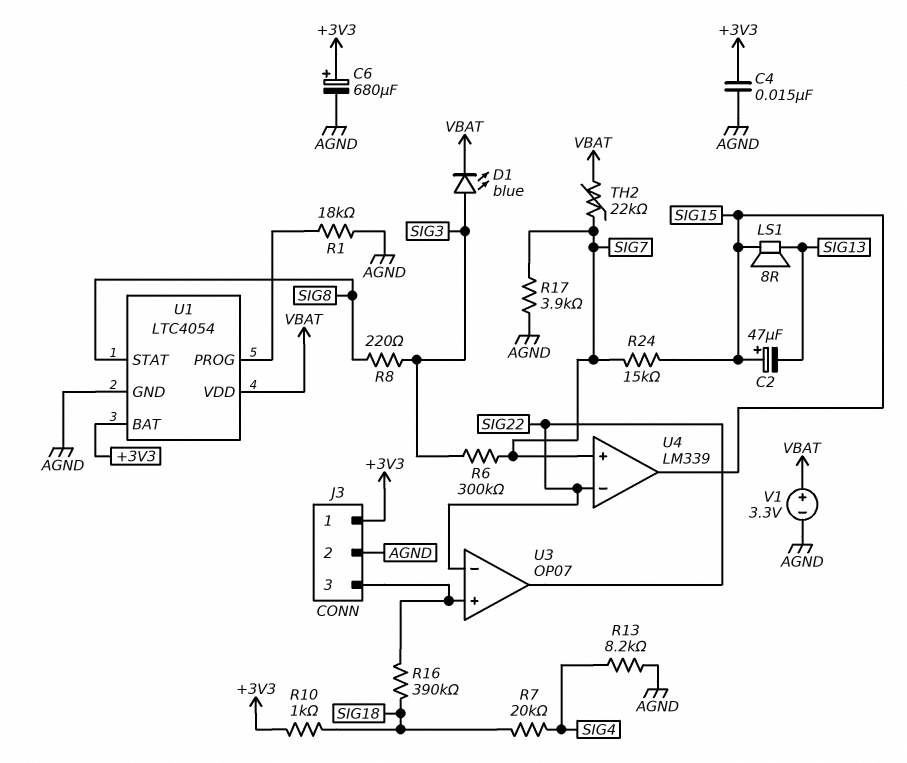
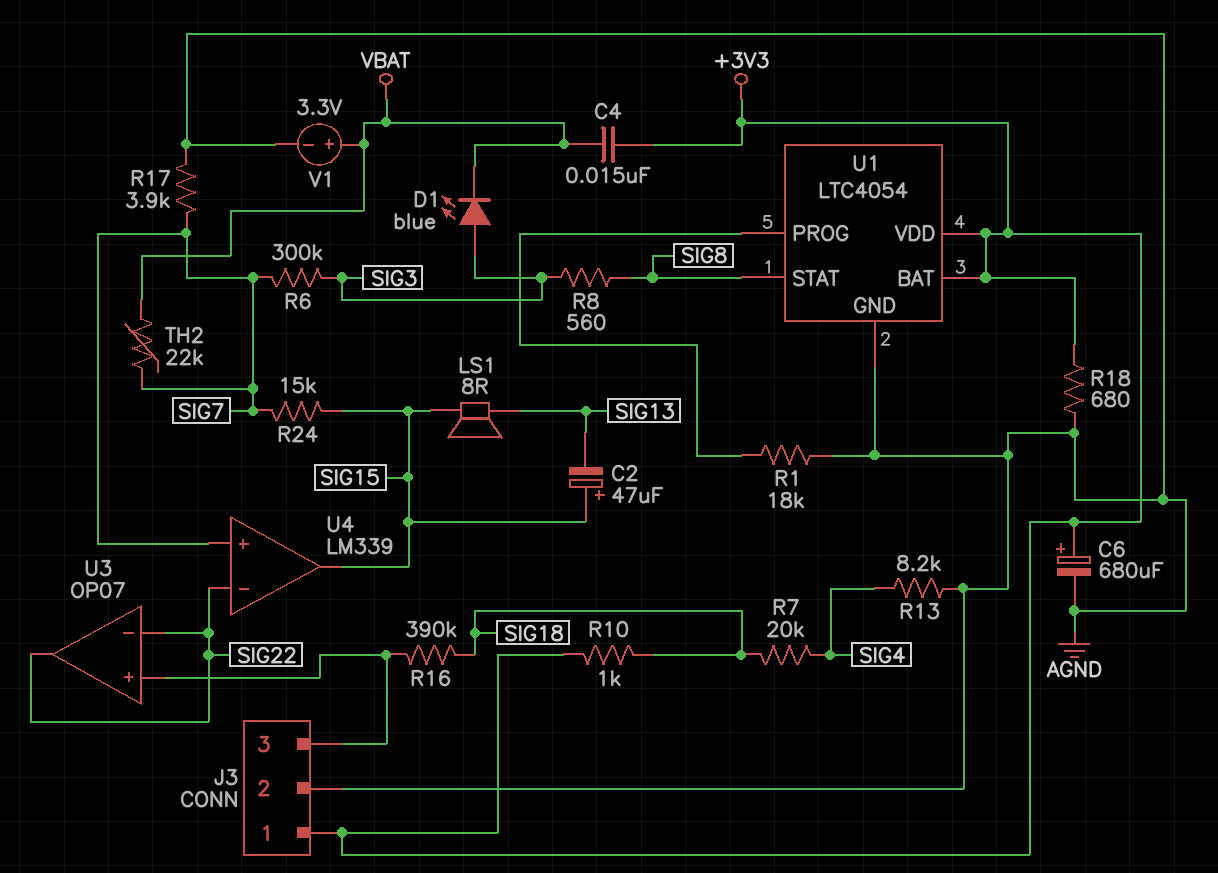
C4: 15nF (+3V3, AGND) -> 15nF (+3V3, VBAT)
R8: 220 (SIG3, SIG8) -> 560 (SIG3, SIG8)
R18: none -> 680 (+3V3, AGND)
U1 pin VDD: VBAT -> +3V3

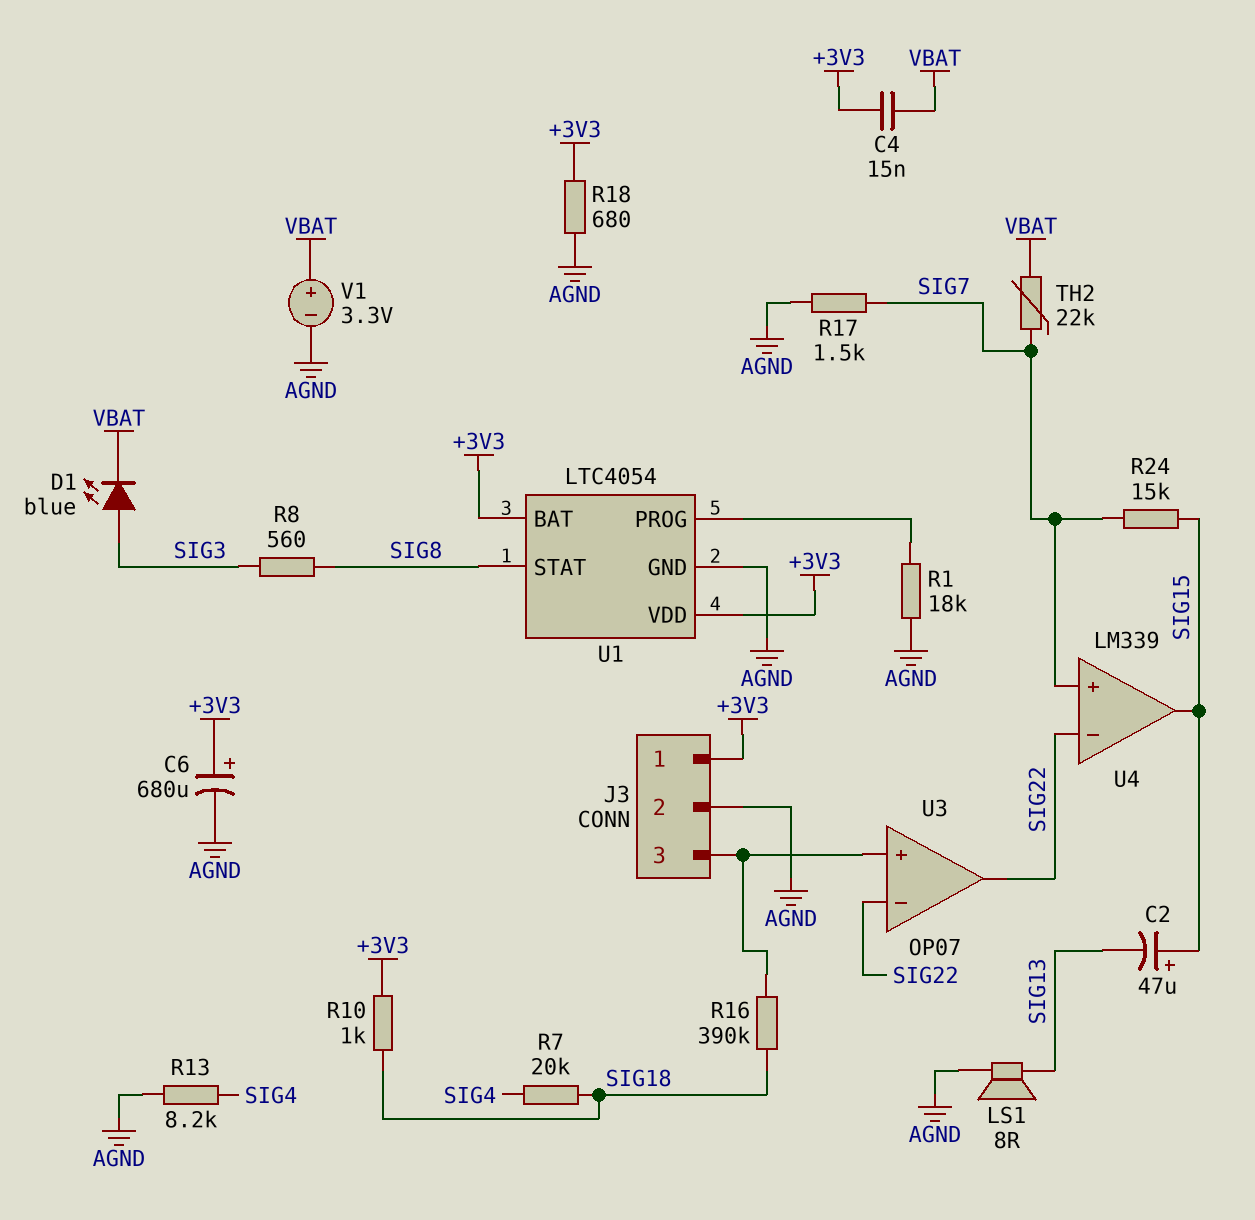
LS1: speaker 8R (SIG13, SIG15) -> speaker 8R (AGND, SIG13)
R6: 300k (SIG3, SIG7) -> none
R17: 3.9k (AGND, SIG7) -> 1.5k (AGND, SIG7)

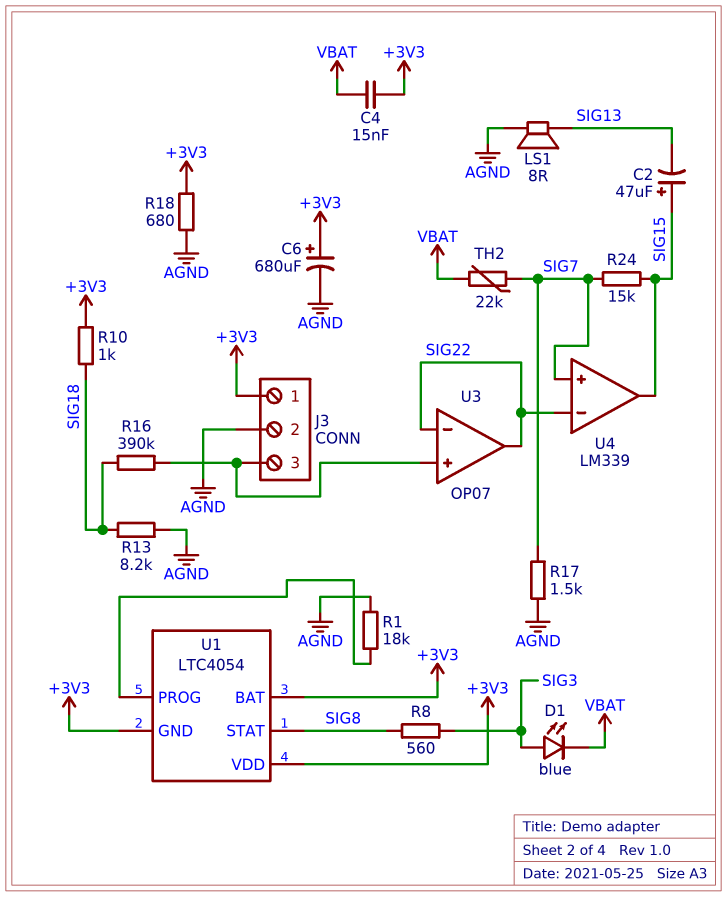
R7: 20k (SIG4, SIG18) -> none
R13: 8.2k (AGND, SIG4) -> 8.2k (AGND, SIG18)
U1 pin GND: AGND -> +3V3
V1: 3.3V (plus VBAT, minus AGND) -> none

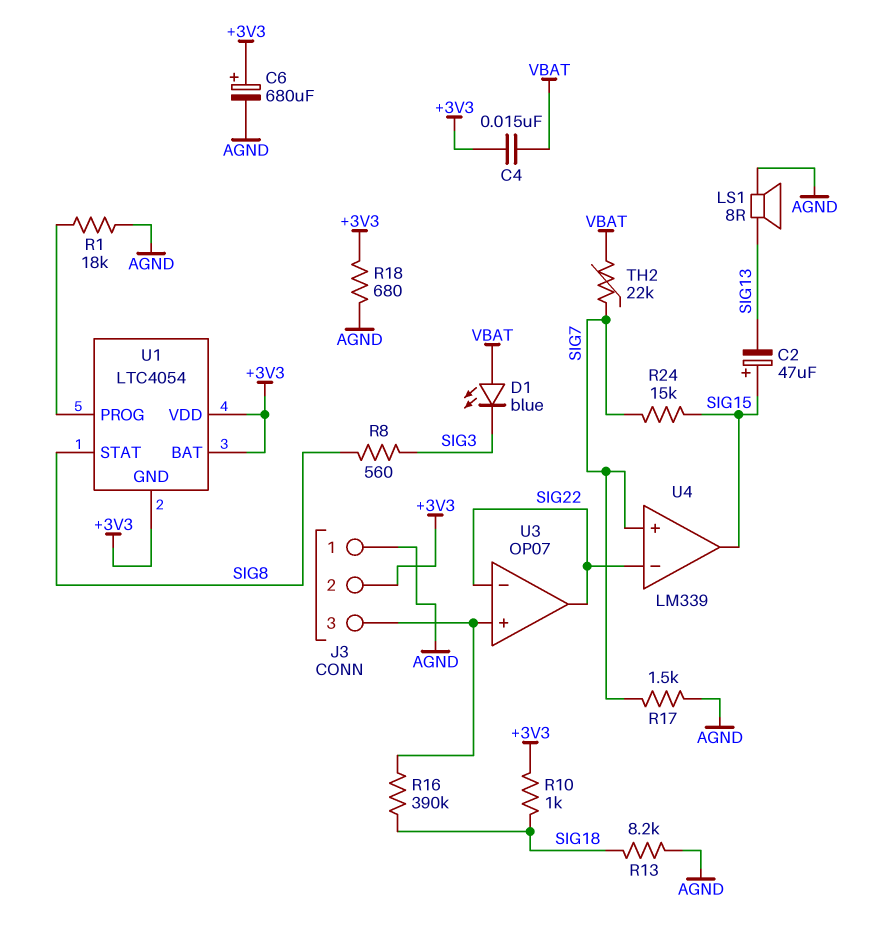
D1: LED blue (A SIG3, K VBAT) -> LED blue (A VBAT, K SIG3)
J3 pin 1: +3V3 -> AGND
J3 pin 2: AGND -> +3V3

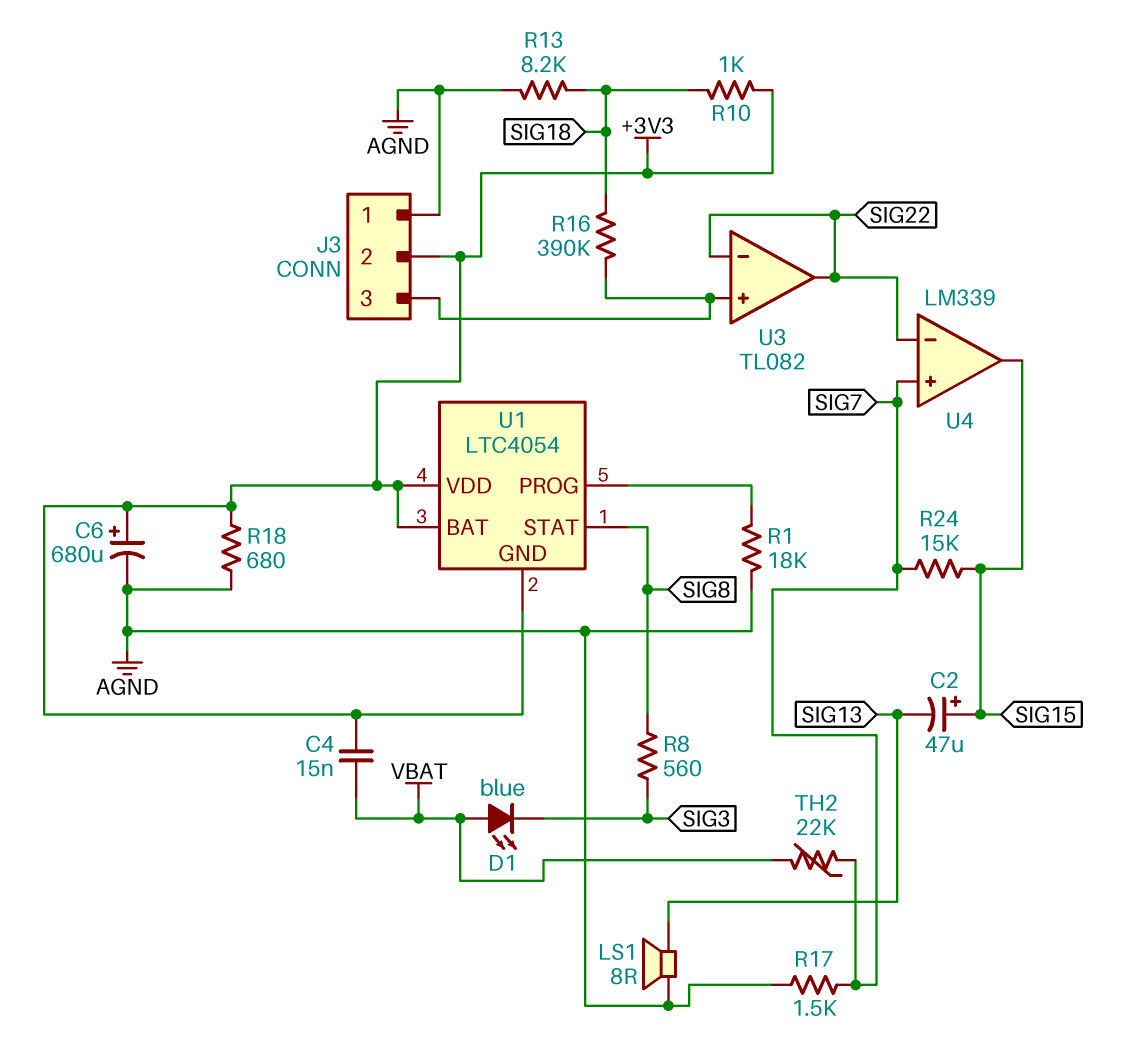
U3: OP07 -> TL082

